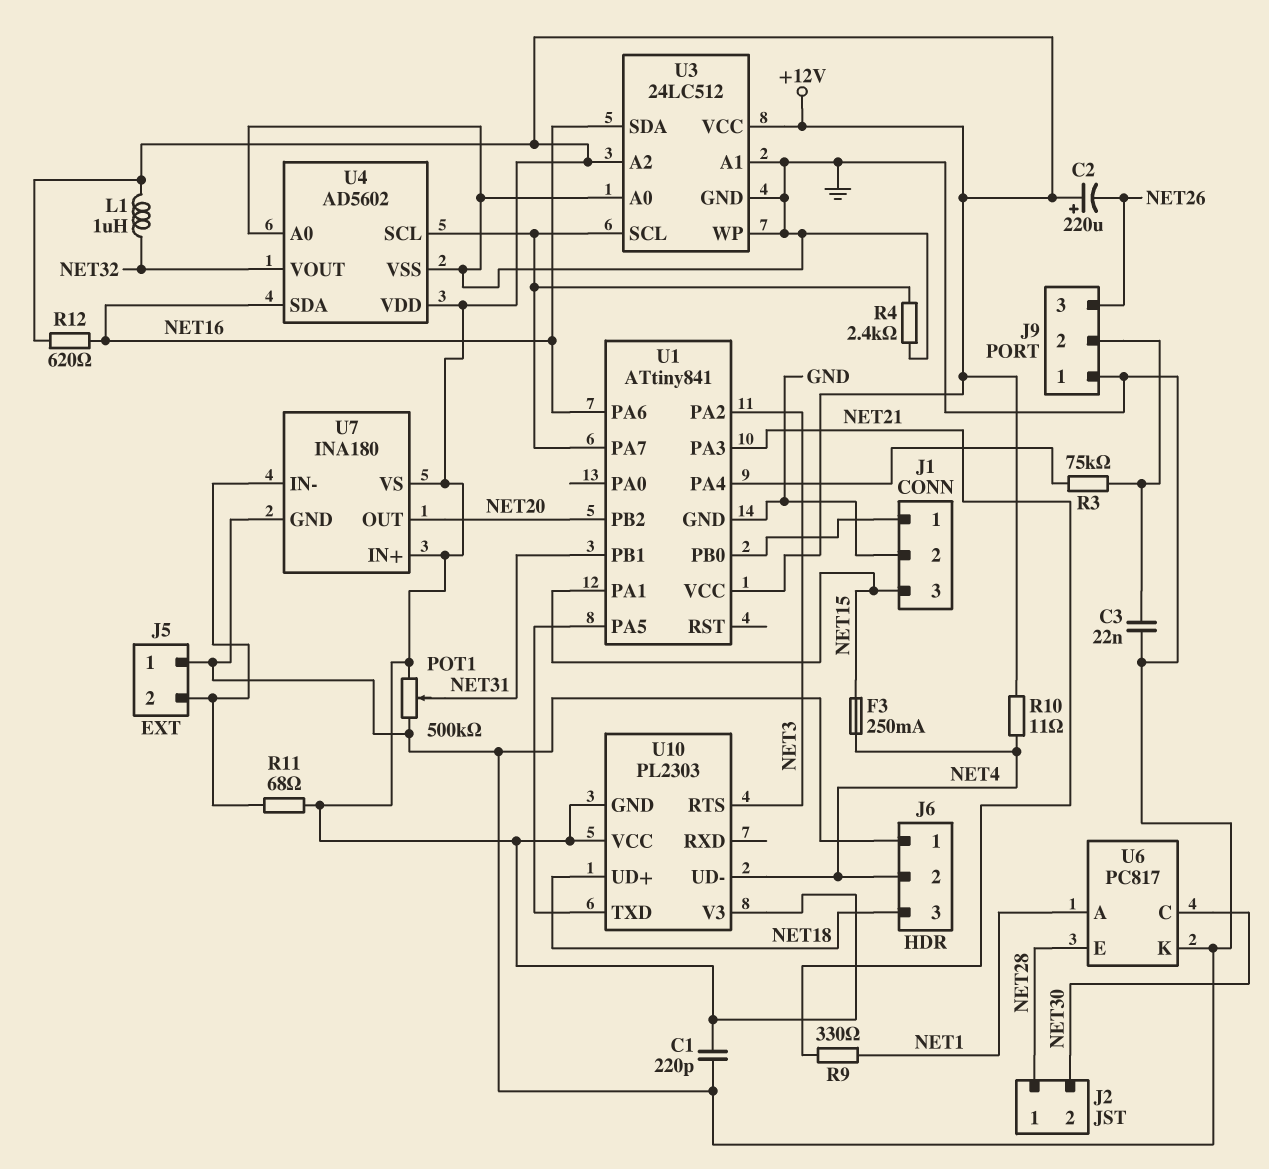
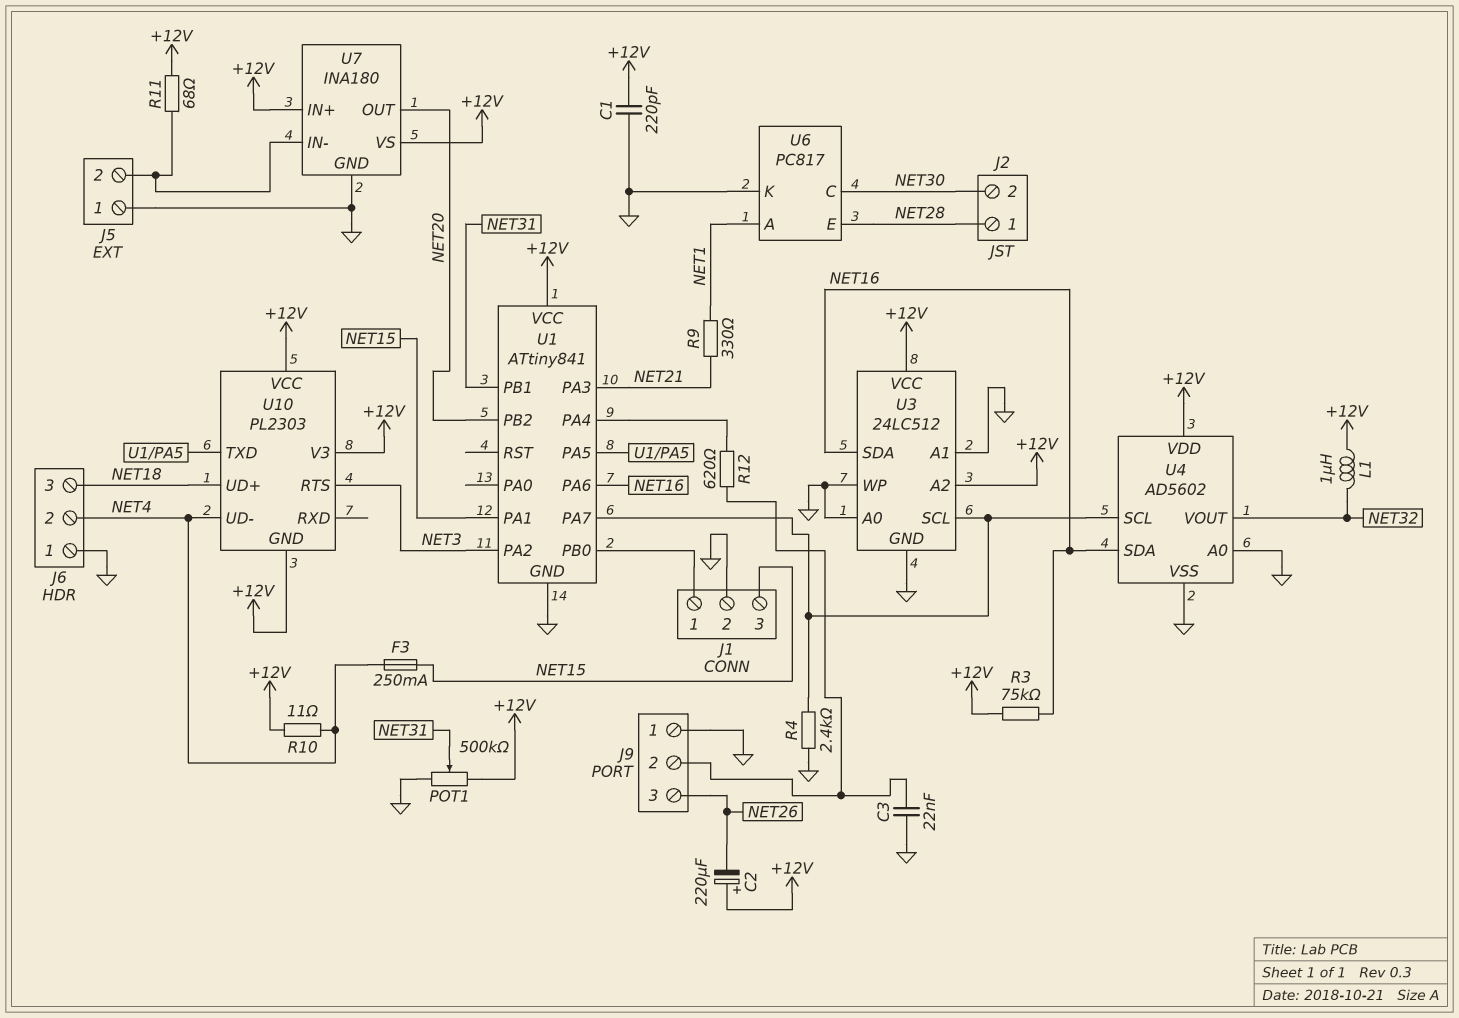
R3: 75k (J9/2, U1/PA4) -> 75k (+12V, NET16)
R12: 620 (+12V, NET16) -> 620 (J9/2, U1/PA4)

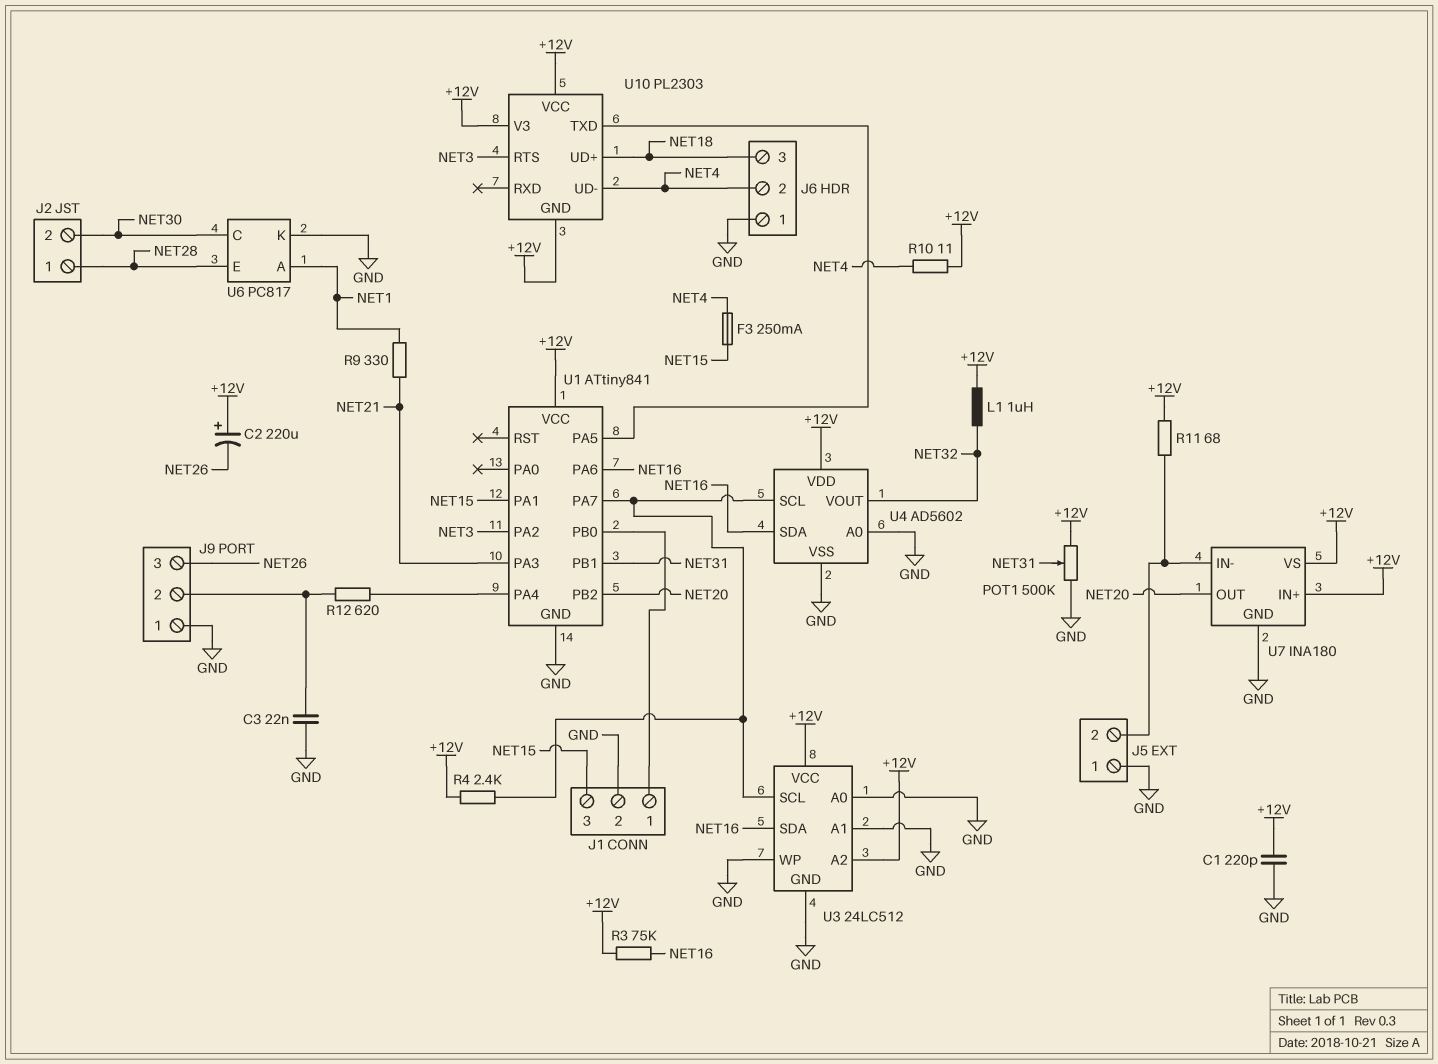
R4: 2.4k (GND, U1/PA7) -> 2.4k (+12V, U1/PA7)

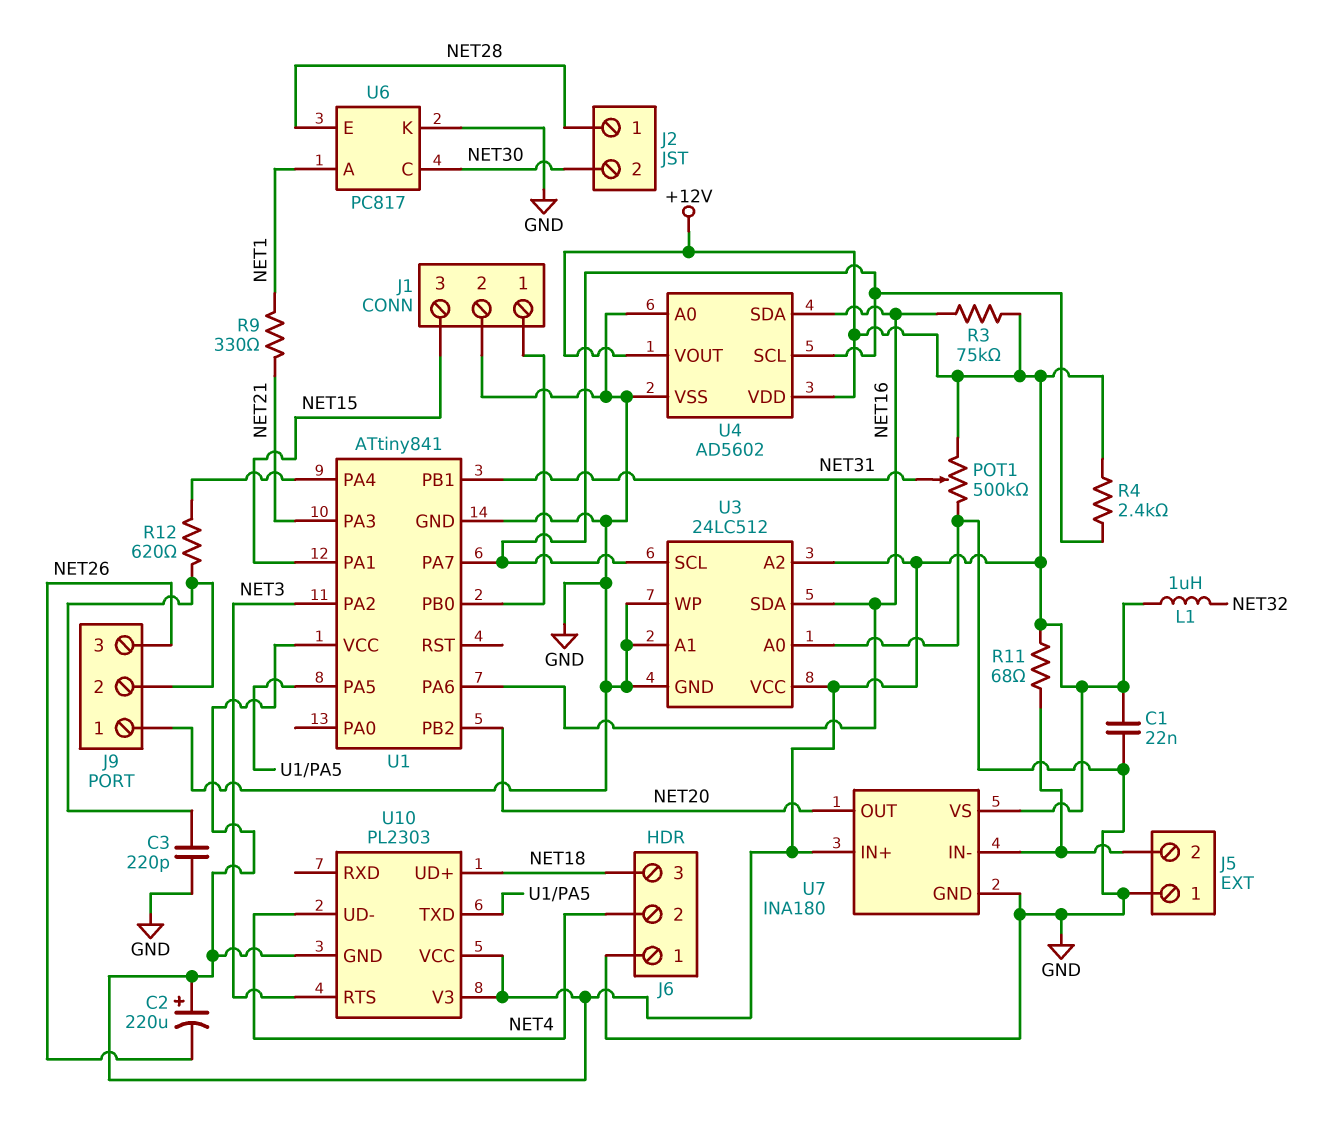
C1: 220pF (+12V, GND) -> 22nF (+12V, GND)
C3: 22nF (GND, J9/2) -> 220pF (GND, J9/2)
F3: 250mA (NET4, NET15) -> none
R10: 11 (+12V, NET4) -> none
U4 pin VOUT: NET32 -> +12V

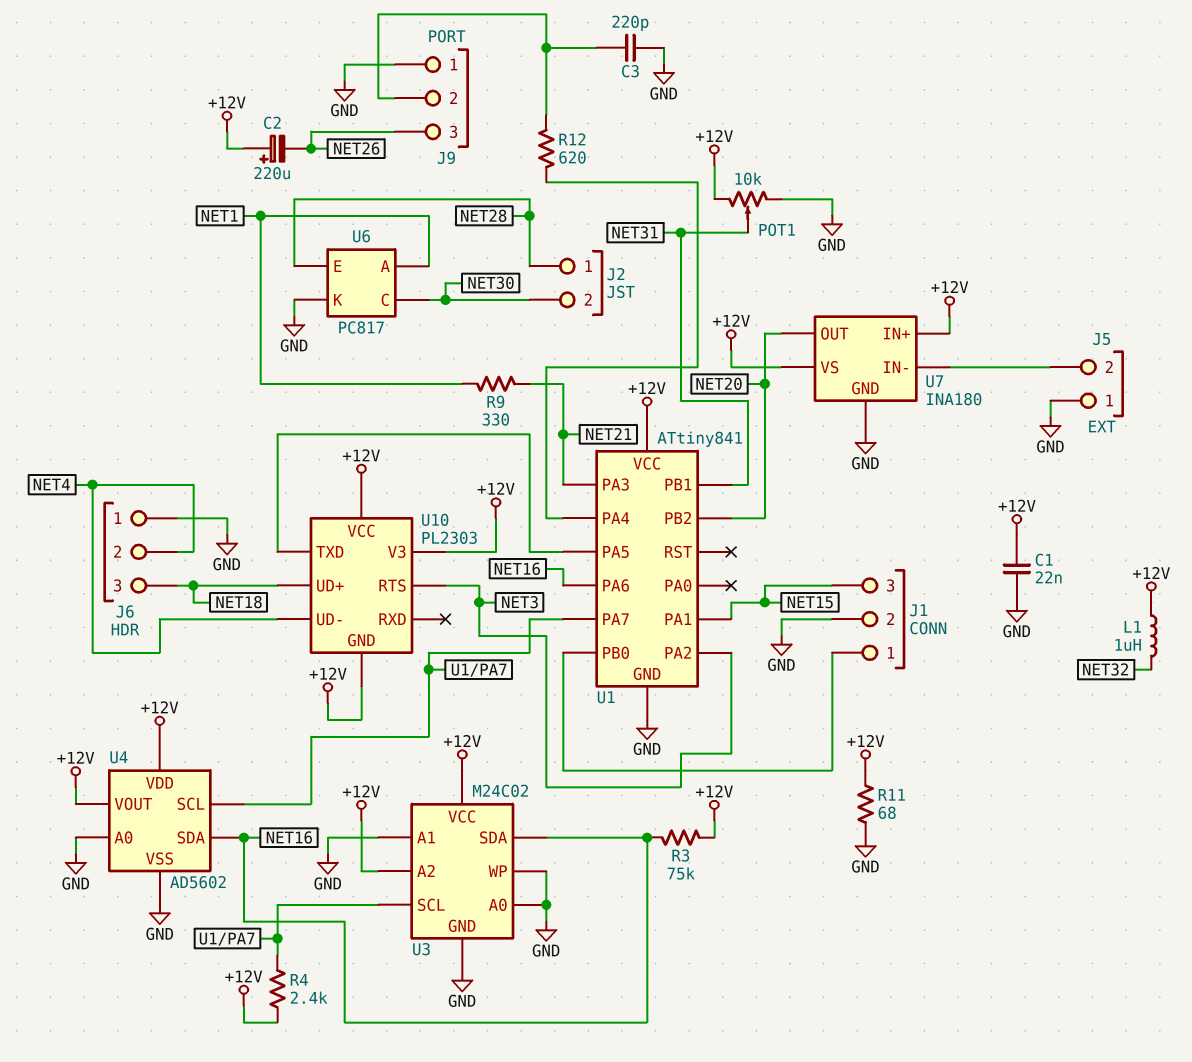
POT1: 500k (+12V, GND, wiper NET31) -> 10k (+12V, GND, wiper NET31)
R11: 68 (+12V, J5/2) -> 68 (+12V, GND)
U3: 24LC512 -> M24C02

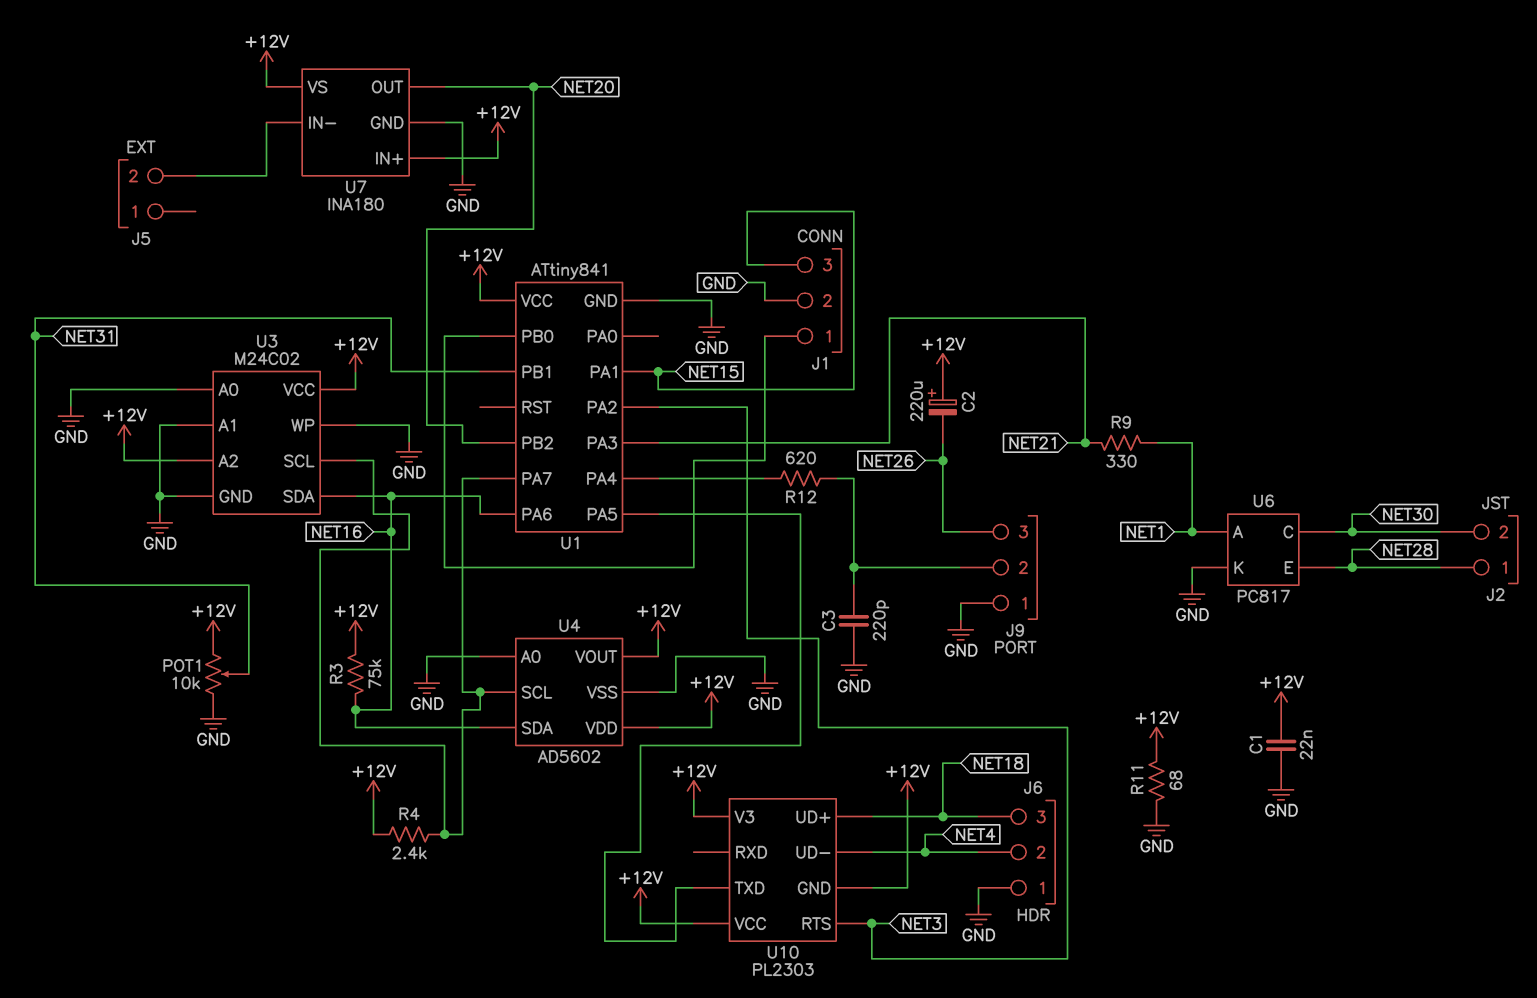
J5 pin 1: GND -> none
L1: 1uH (+12V, NET32) -> none

